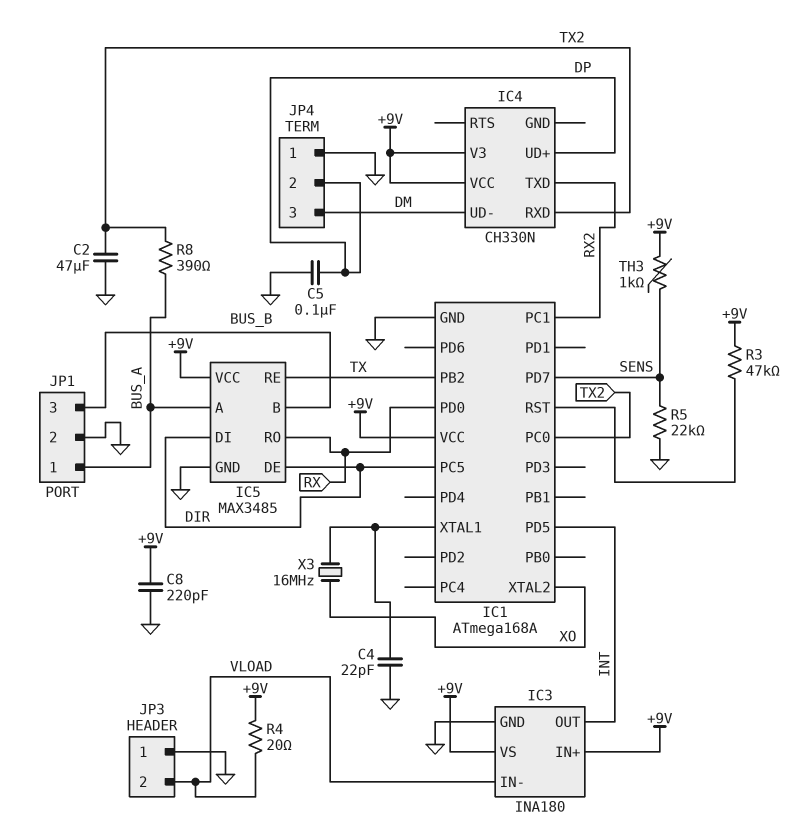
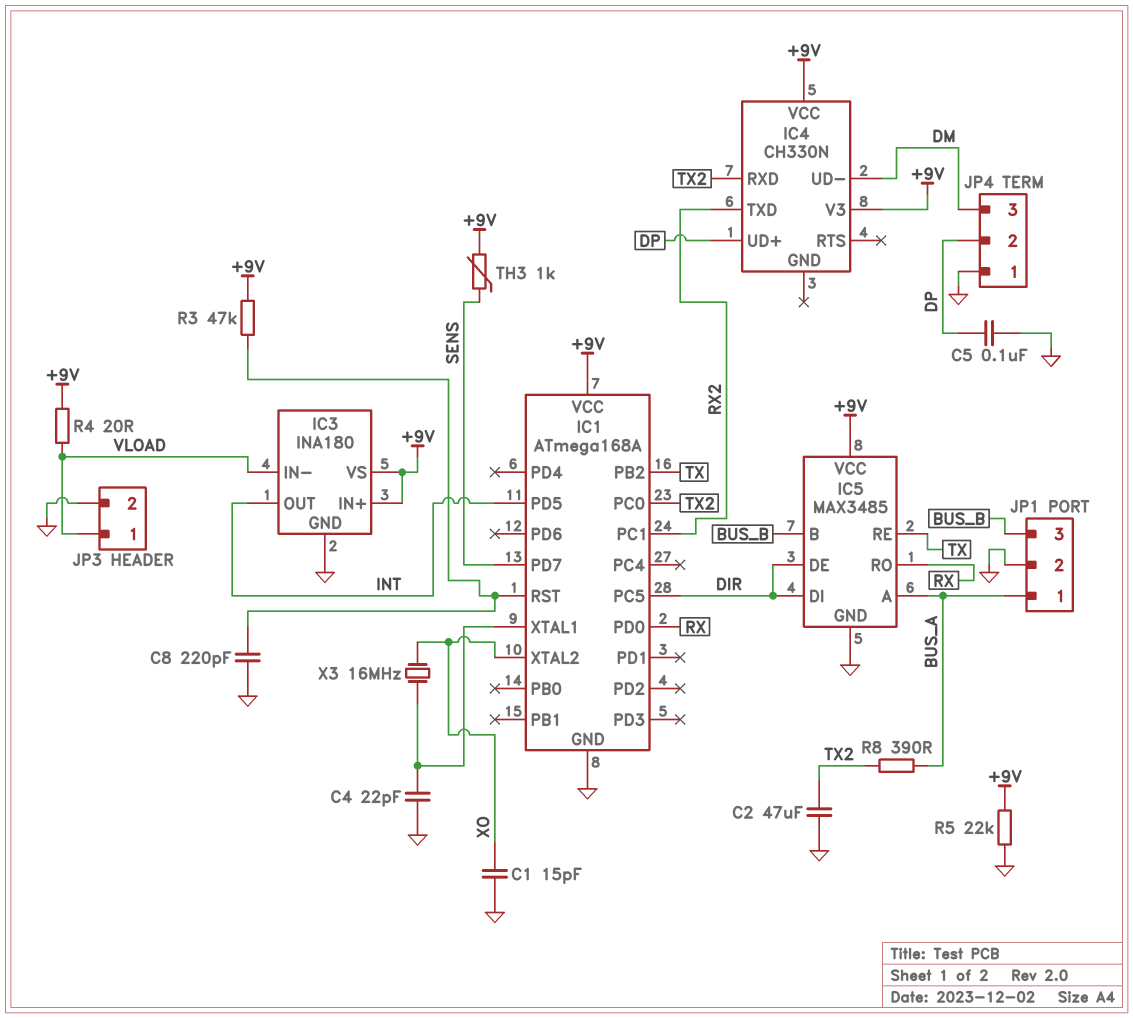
C1: none -> 15pF (GND, XO)
C8: 220pF (+9V, GND) -> 220pF (GND, IC1/RST)
JP3 pin 1: GND -> VLOAD
JP3 pin 2: VLOAD -> GND
R5: 22k (GND, SENS) -> 22k (+9V, GND)

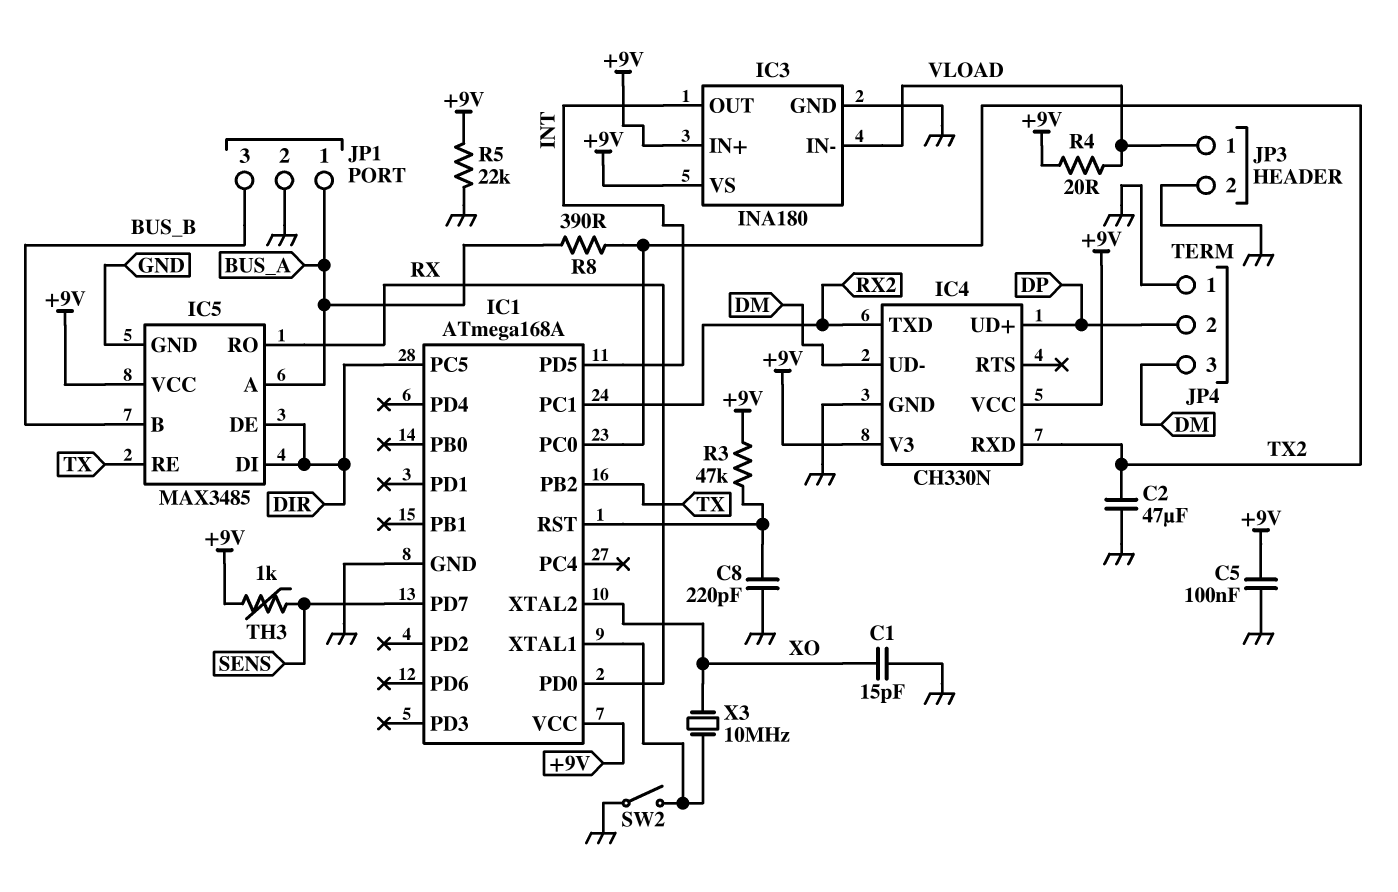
C4: 22pF (GND, IC1/XTAL1) -> none
C5: 100nF (DP, GND) -> 100nF (+9V, GND)
IC4 pin GND: none -> GND
SW2: none -> switch (GND, IC1/XTAL1)
X3: 16MHz (IC1/XTAL1, XO) -> 10MHz (IC1/XTAL1, XO)

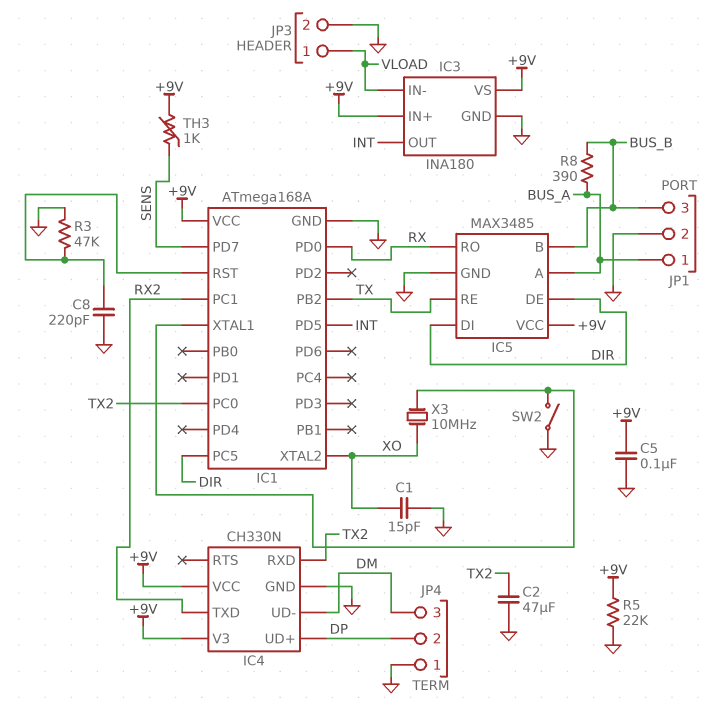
R3: 47k (+9V, IC1/RST) -> 47k (GND, IC1/RST)
R4: 20 (+9V, VLOAD) -> none
R8: 390 (BUS_A, TX2) -> 390 (BUS_A, BUS_B)

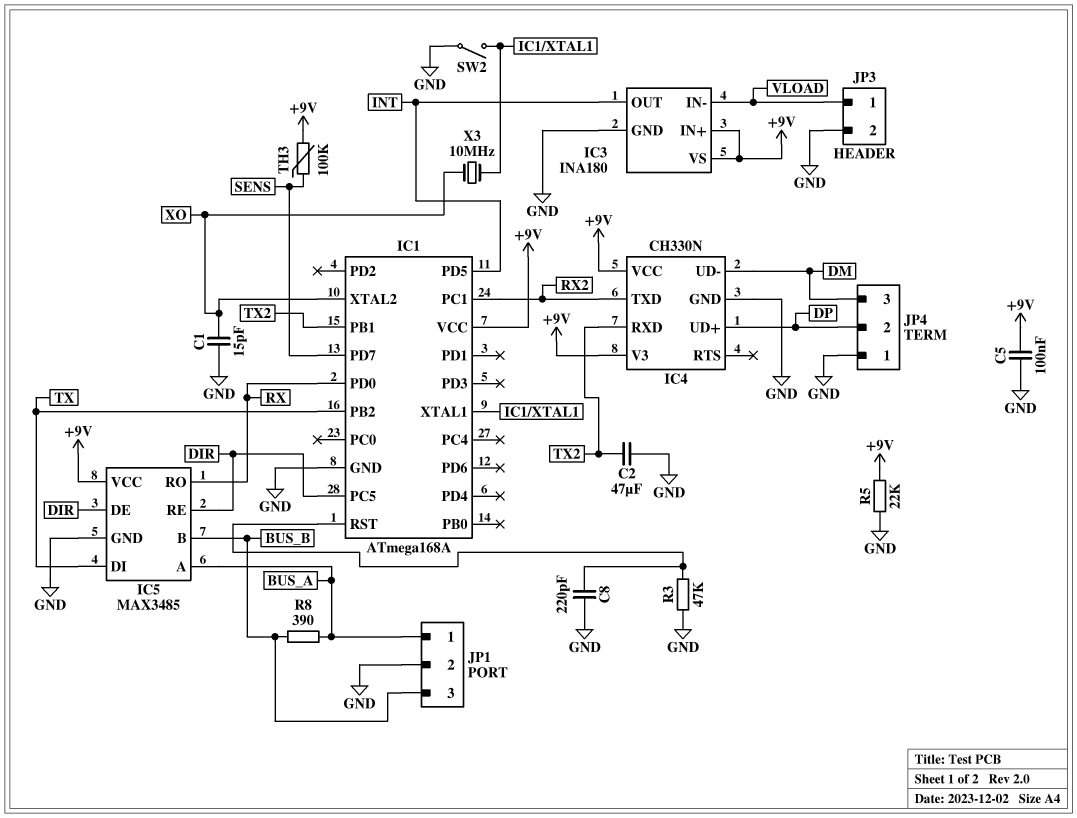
IC1 pin PB1: none -> TX2
IC1 pin PC0: TX2 -> none
IC5 pin DI: DIR -> TX
IC5 pin RE: TX -> DIR
TH3: 1k (+9V, SENS) -> 100k (+9V, SENS)

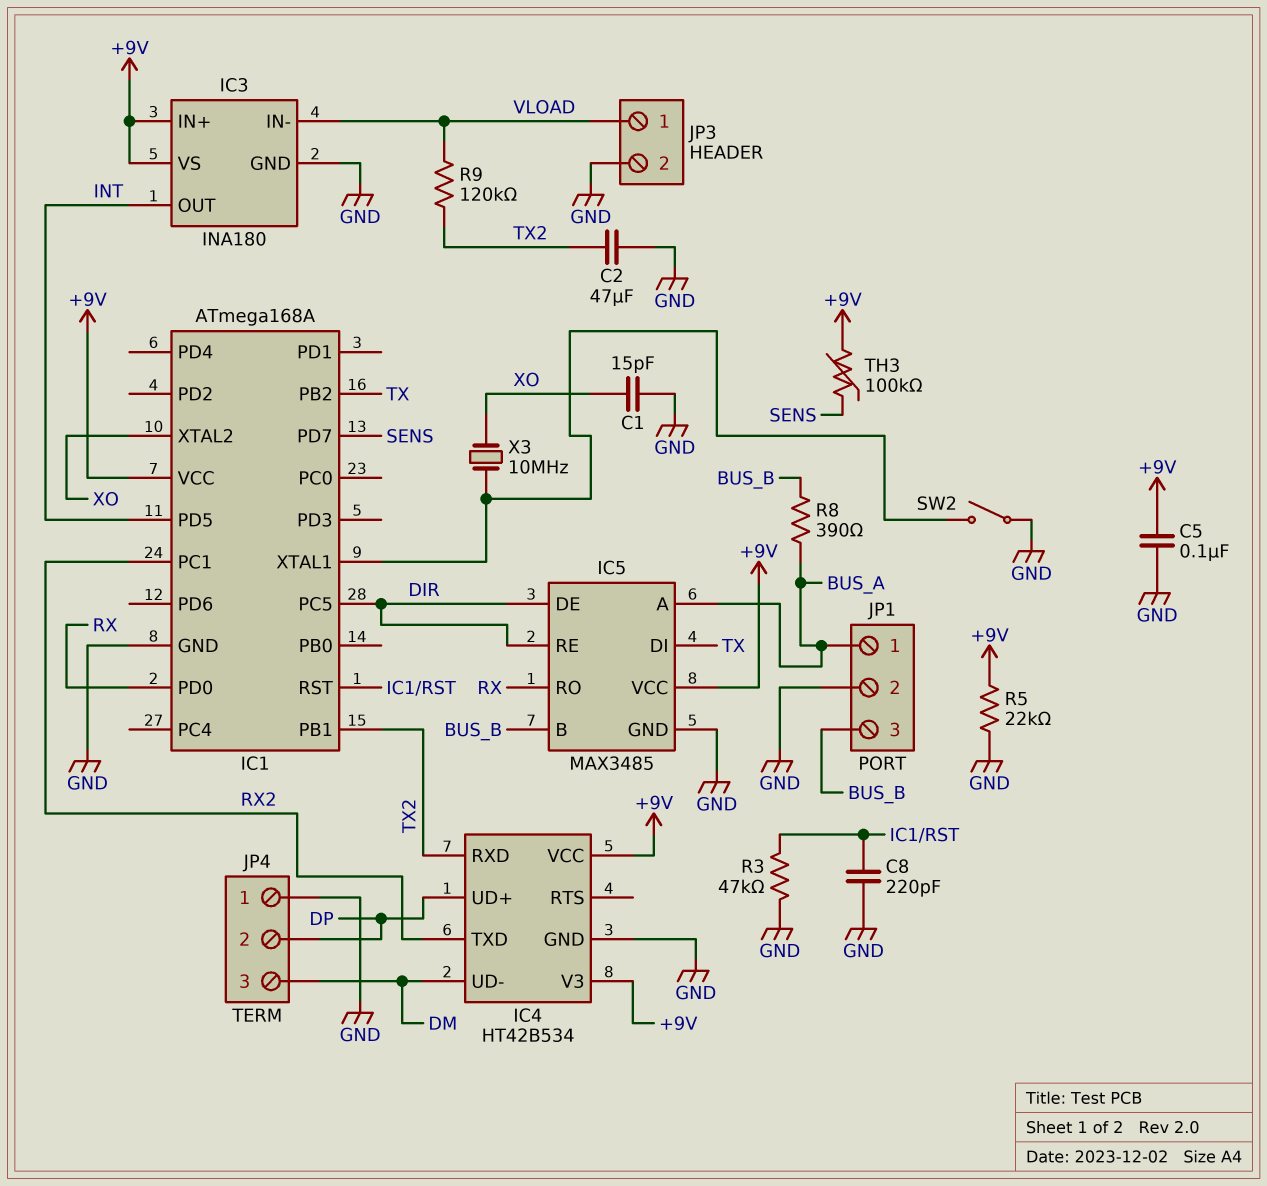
IC4: CH330N -> HT42B534
R9: none -> 120k (TX2, VLOAD)

